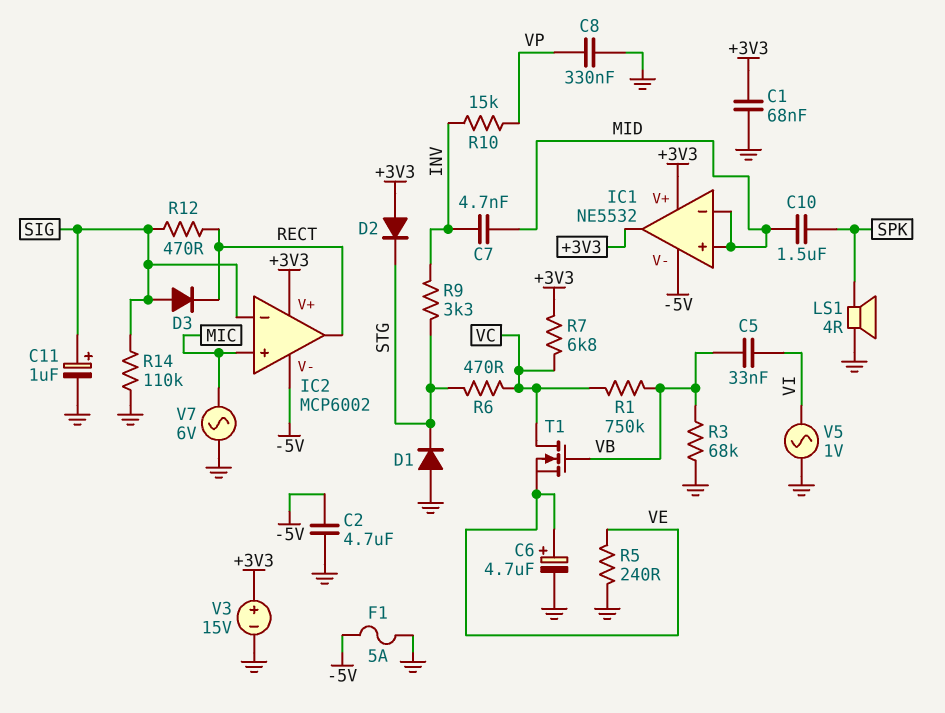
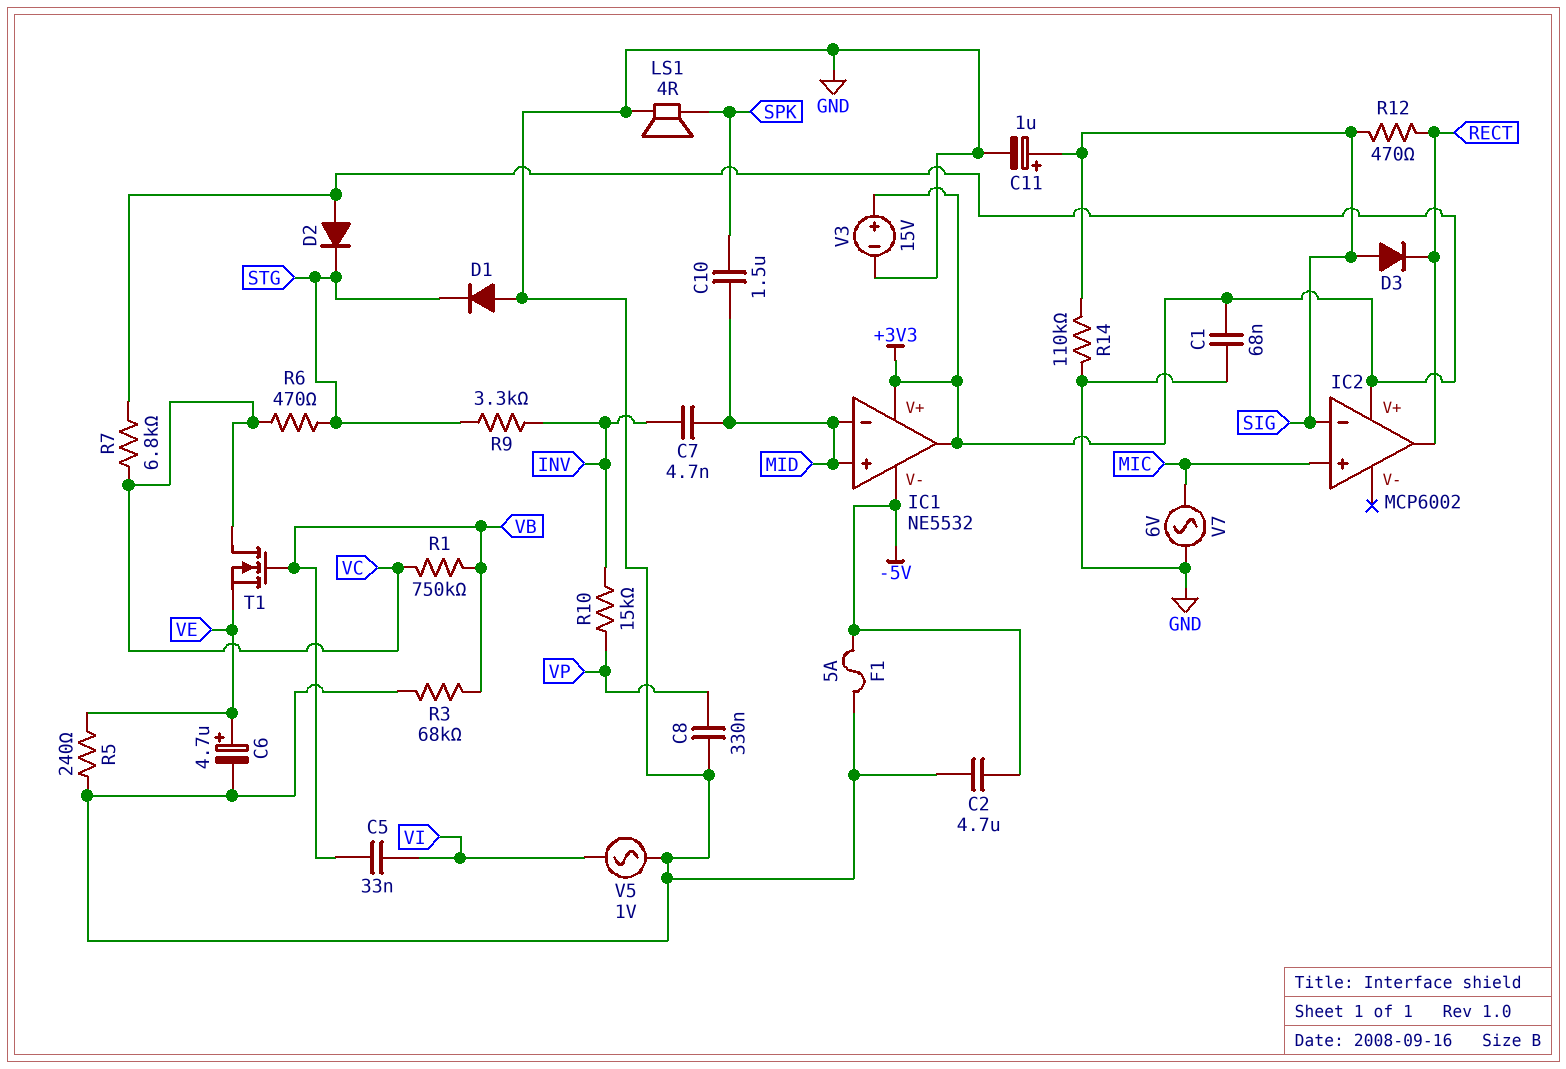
IC2 pin V-: -5V -> none

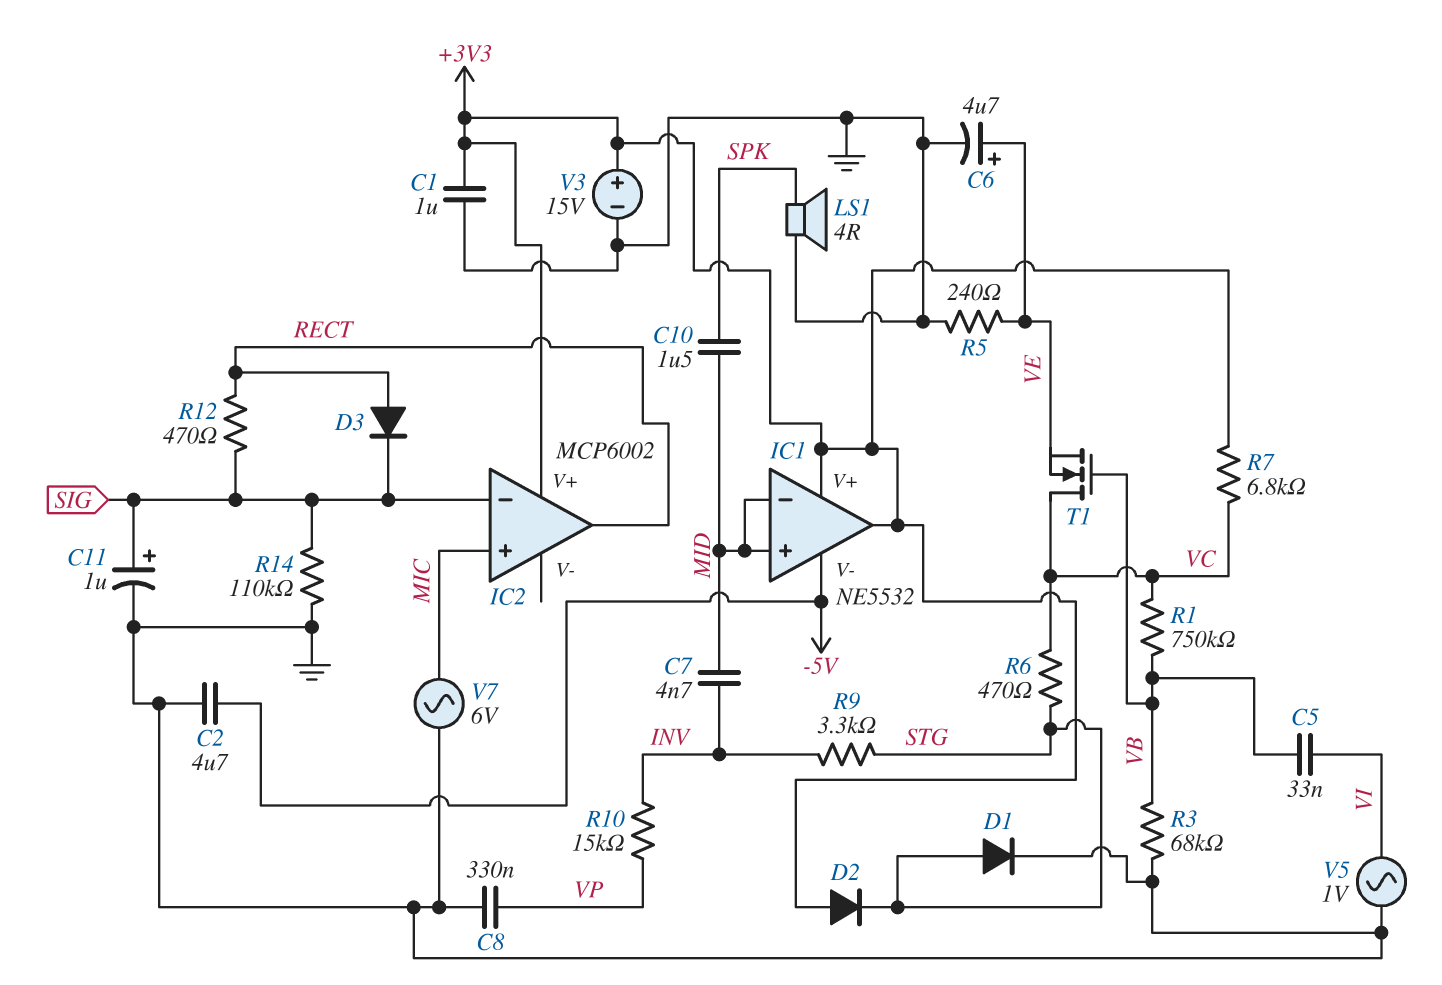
C1: 68nF (+3V3, GND) -> 1uF (+3V3, GND)
D1: diode (A GND, K STG) -> diode (A STG, K GND)
D3: diode (A SIG, K RECT) -> diode (A RECT, K SIG)
F1: 5A (-5V, GND) -> none

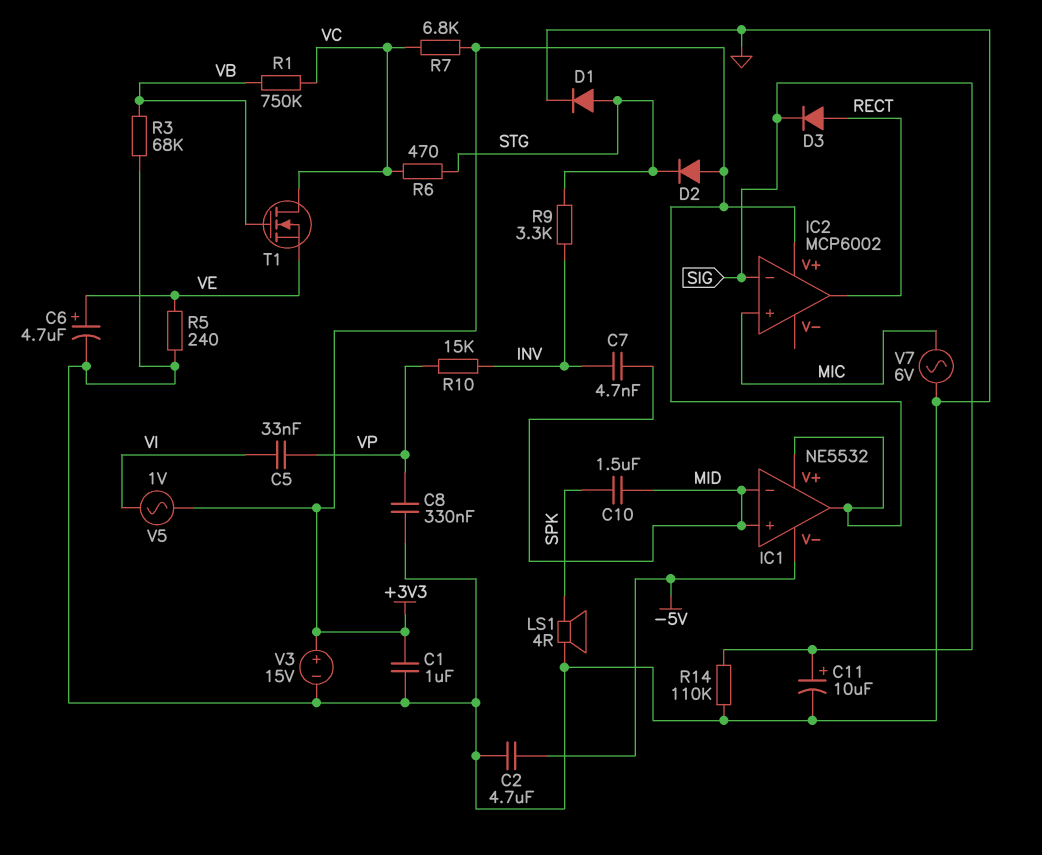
C5: 33nF (VB, VI) -> 33nF (VI, VP)
C11: 1uF (plus SIG, minus GND) -> 10uF (plus SIG, minus GND)
R12: 470 (RECT, SIG) -> none
V5: AC 1V (GND, VI) -> AC 1V (+3V3, VI)

